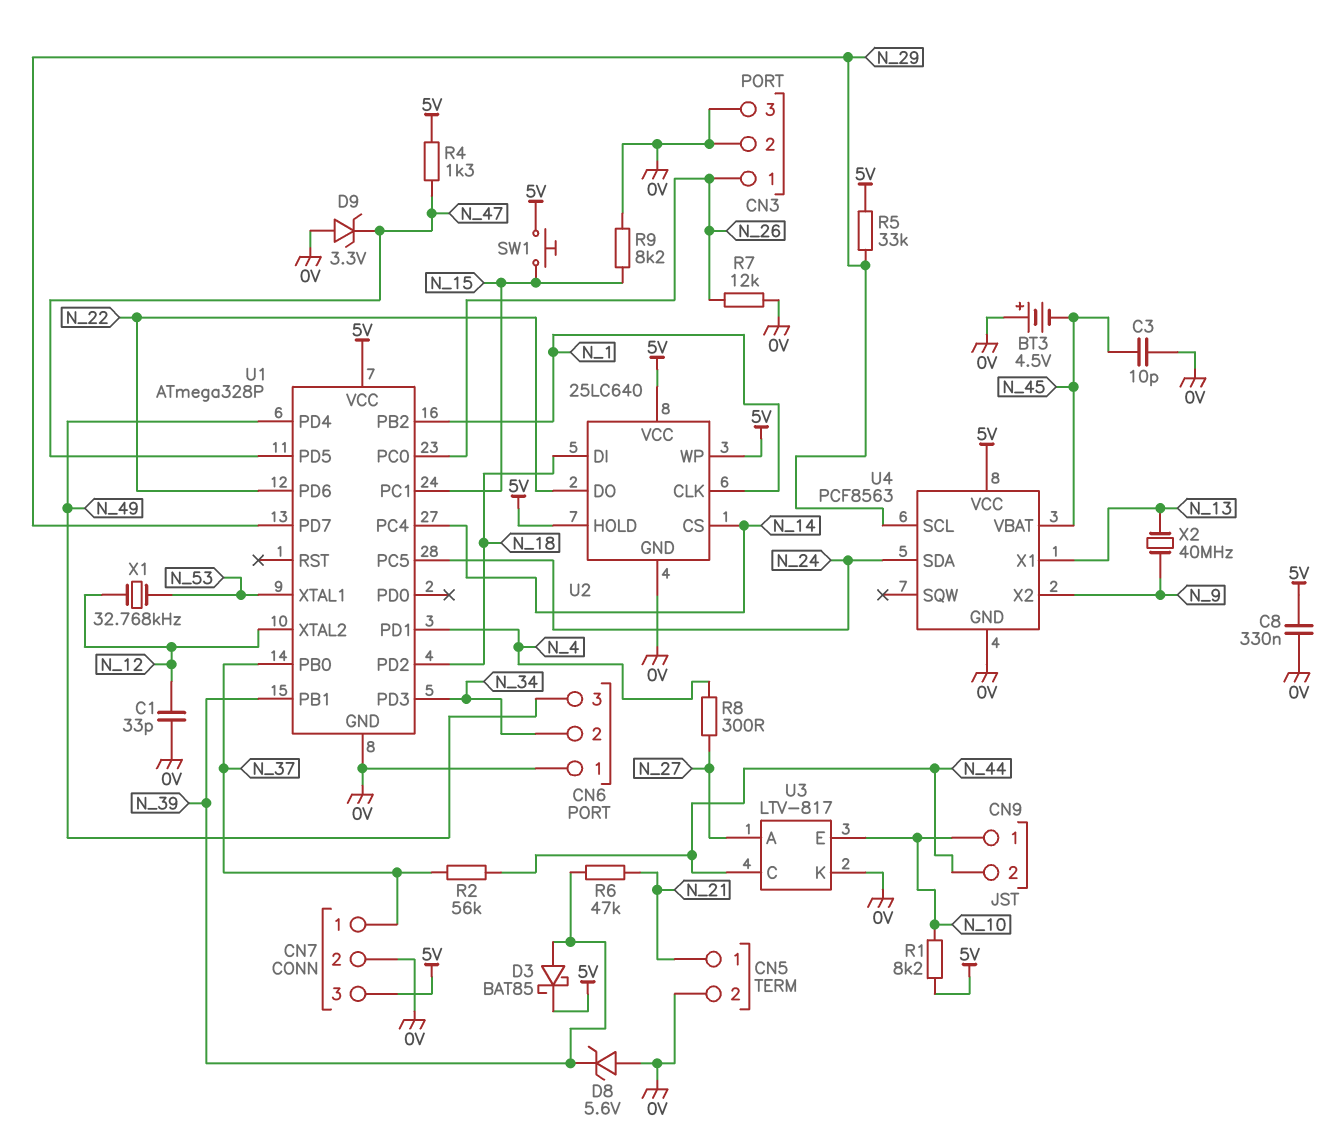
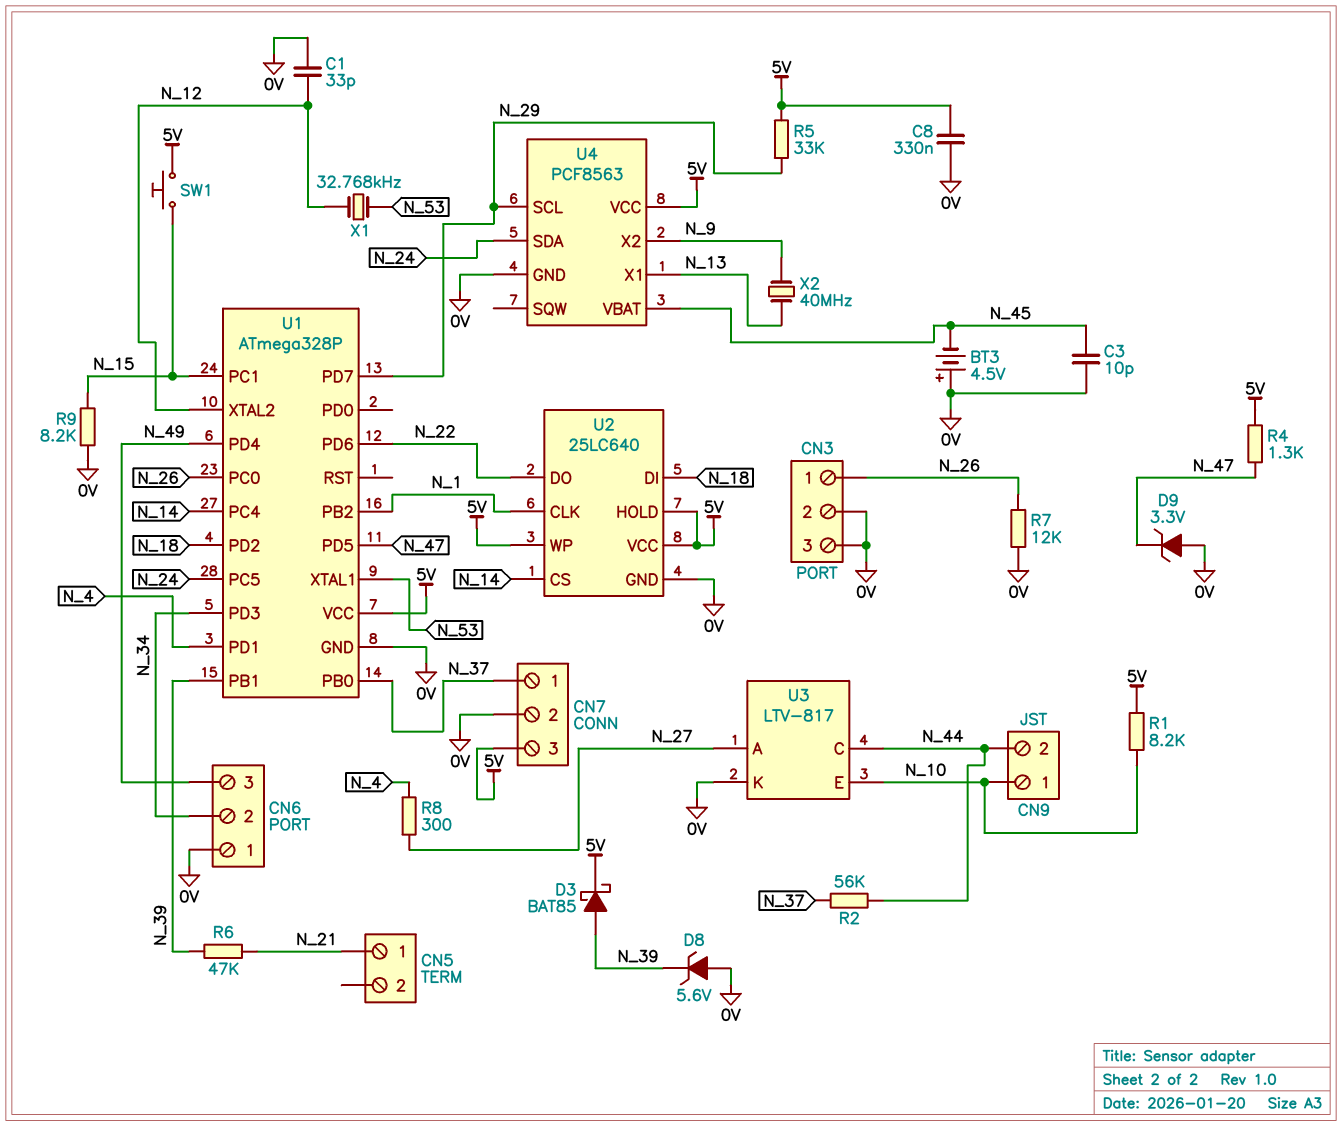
CN5 pin 2: 0V -> none

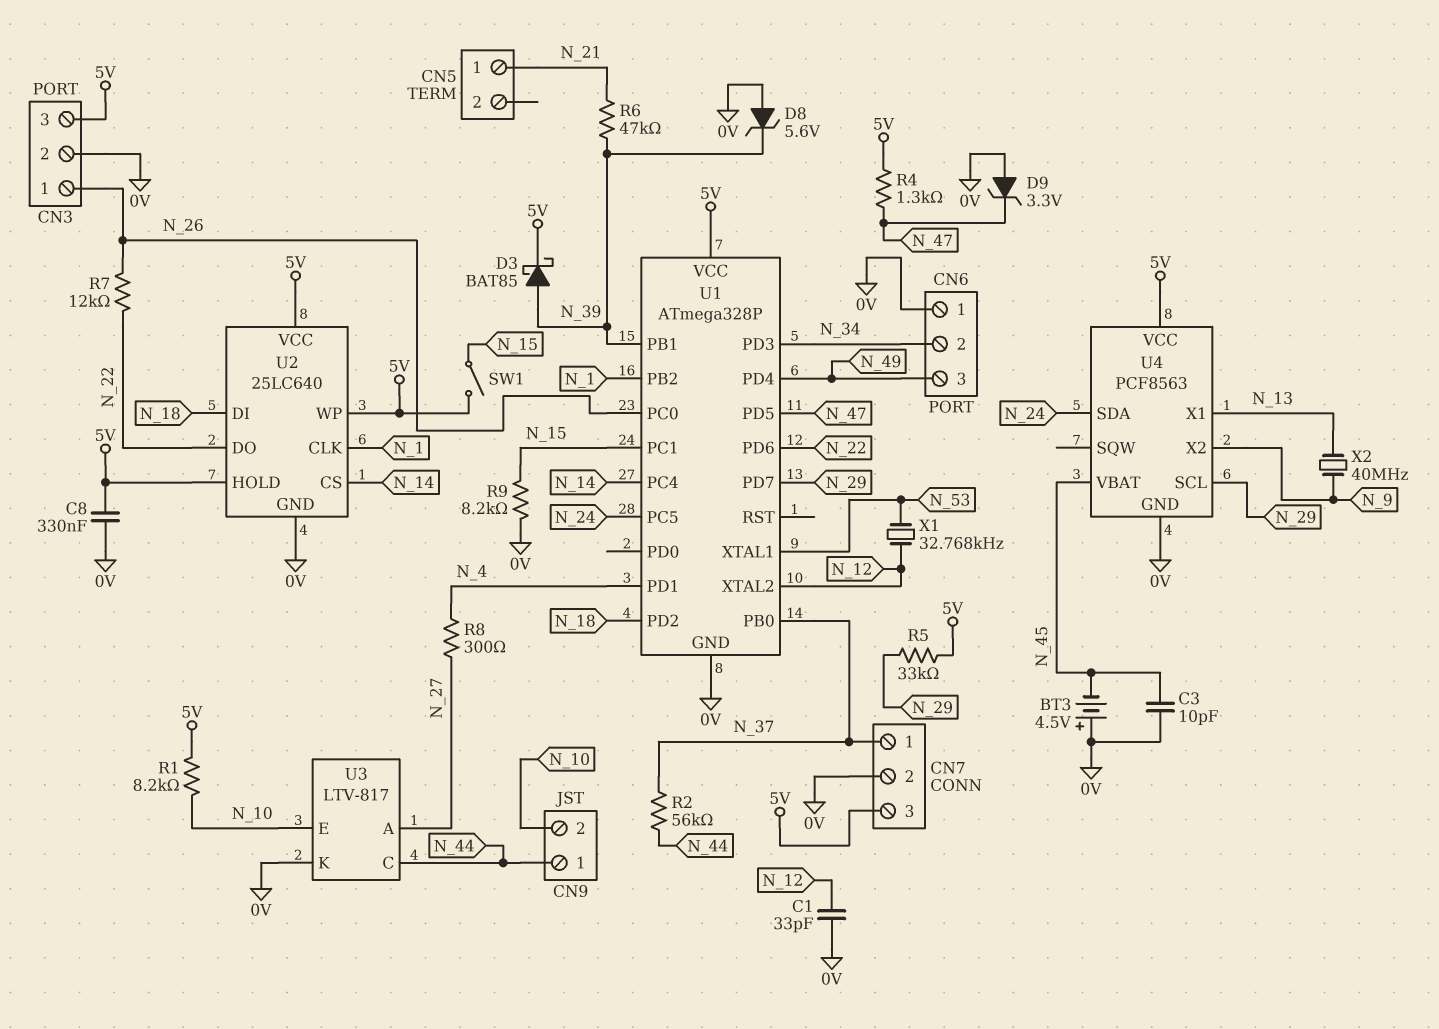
CN3 pin 3: 0V -> 5V
CN9 pin 1: N_10 -> N_44
CN9 pin 2: N_44 -> N_10
R7: 12k (0V, N_26) -> 12k (N_22, N_26)
SW1: button (5V, N_15) -> switch (5V, N_15)

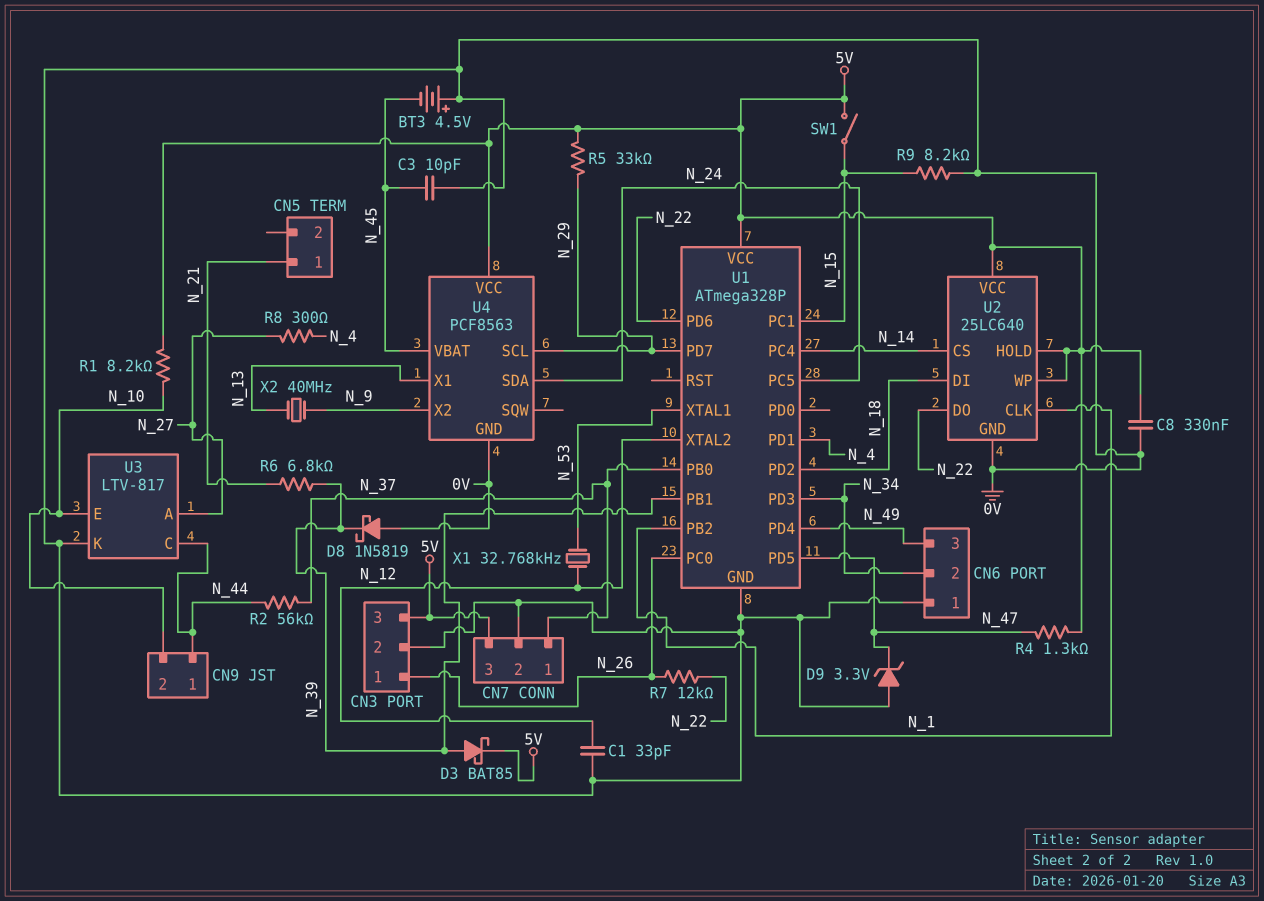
D8: zener 5.6V (A 0V, K N_39) -> schottky 1N5819 (A 0V, K N_39)
R6: 47k (N_21, N_39) -> 6.8k (N_21, N_39)

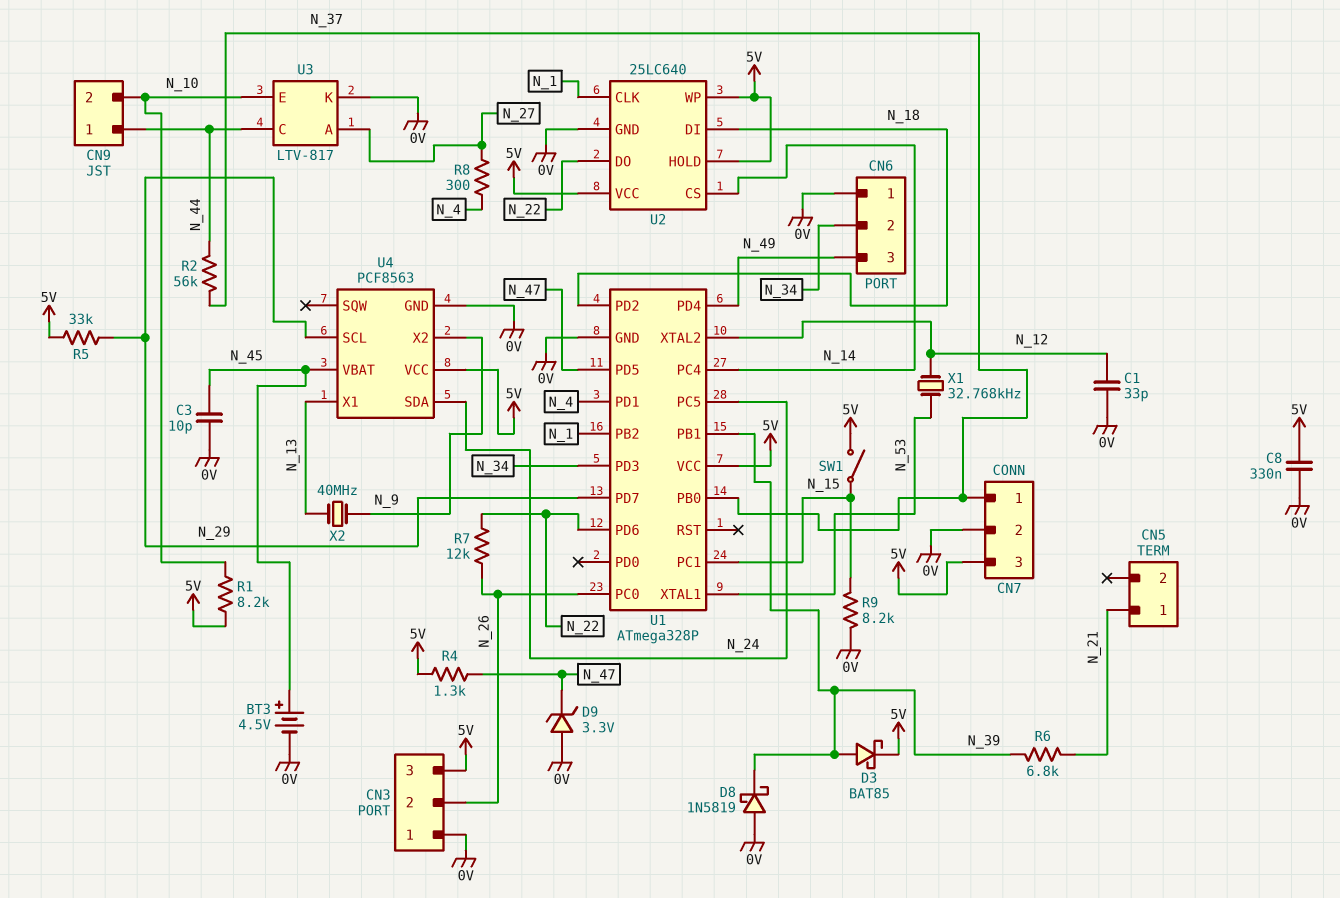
BT3: 4.5V (plus 0V, minus N_45) -> 4.5V (plus N_45, minus 0V)
CN3 pin 1: N_26 -> 0V
CN3 pin 2: 0V -> N_26

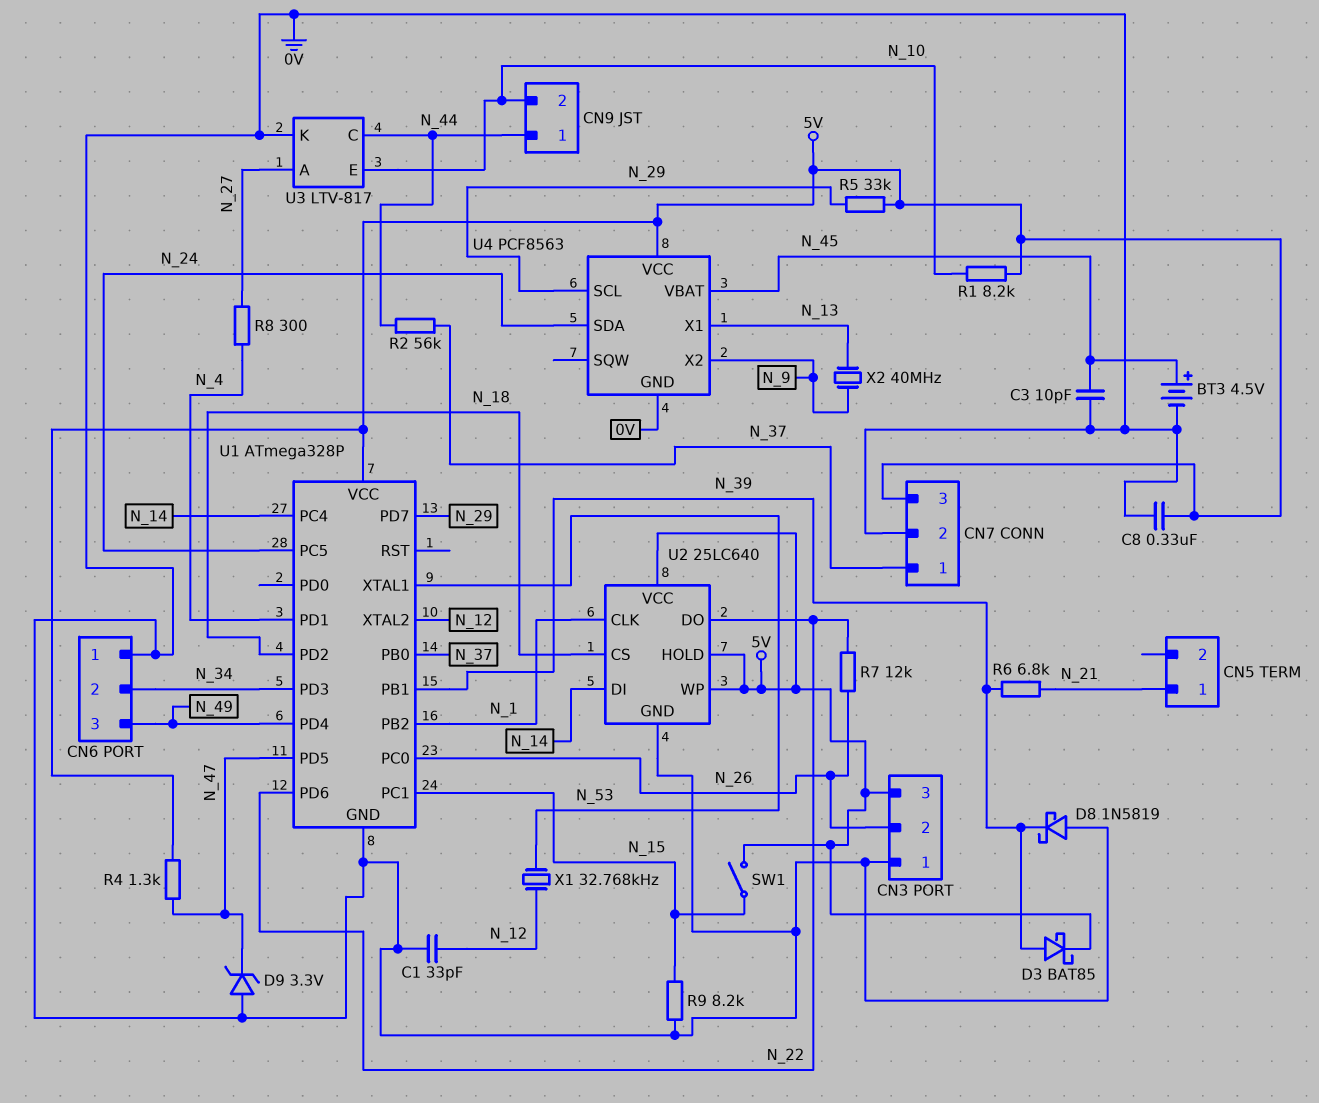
U2 pin CS: N_14 -> N_18
U2 pin DI: N_18 -> N_14

